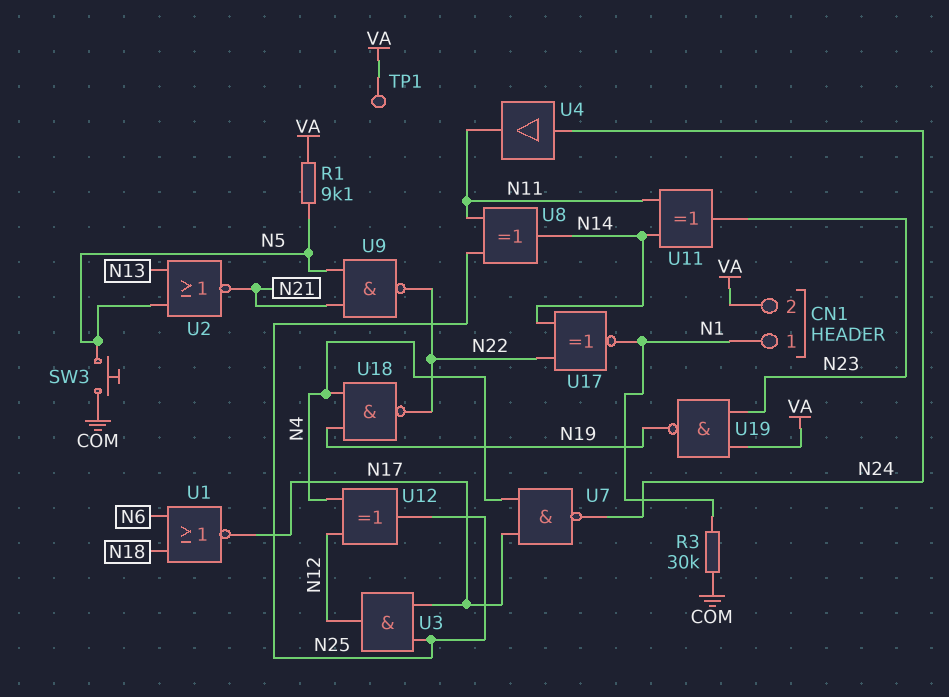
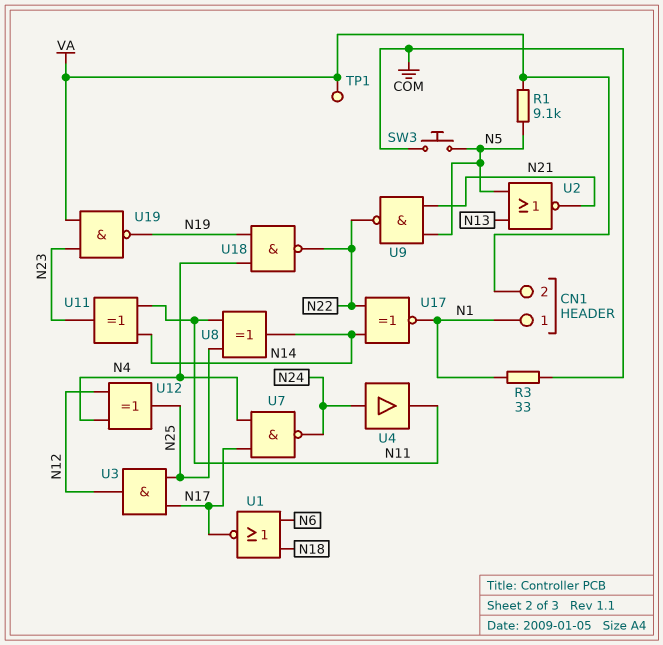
R3: 30k (COM, N1) -> 33 (COM, N1)

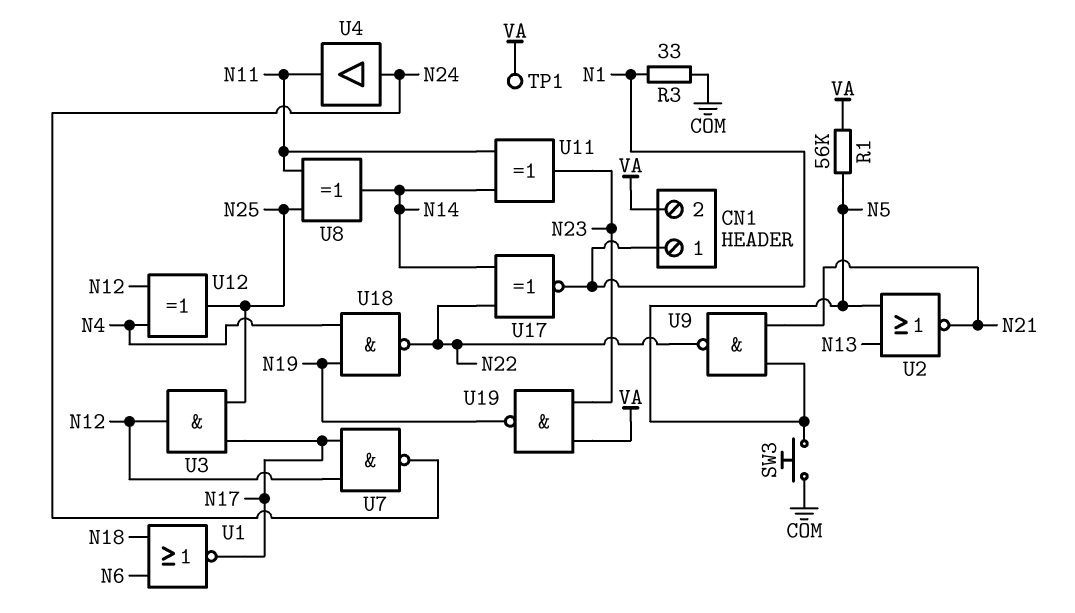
R1: 9.1k (N5, VA) -> 56k (N5, VA)
U7: NAND (in N4, in N17, out N24) -> NAND (in N12, in N17, out N24)

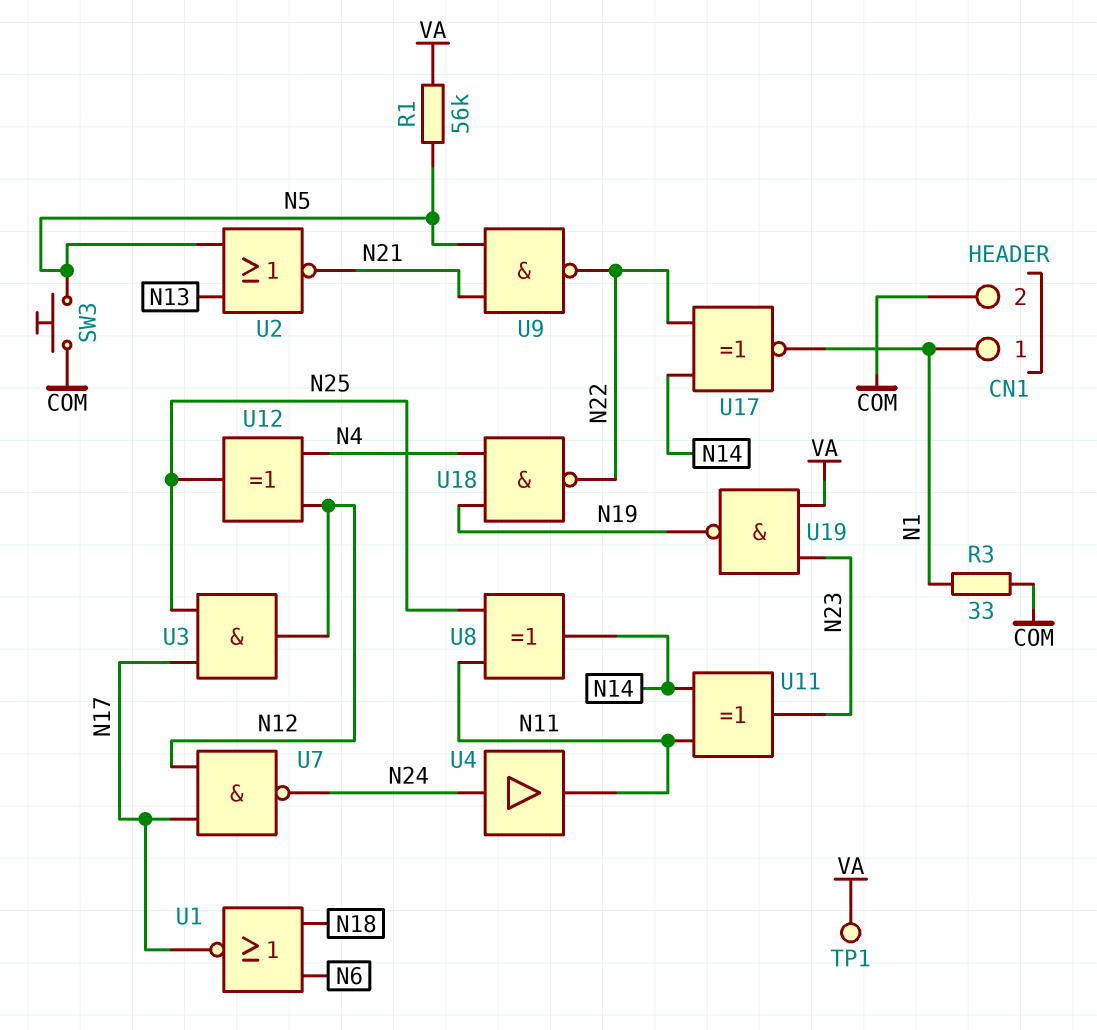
CN1 pin 2: VA -> COM

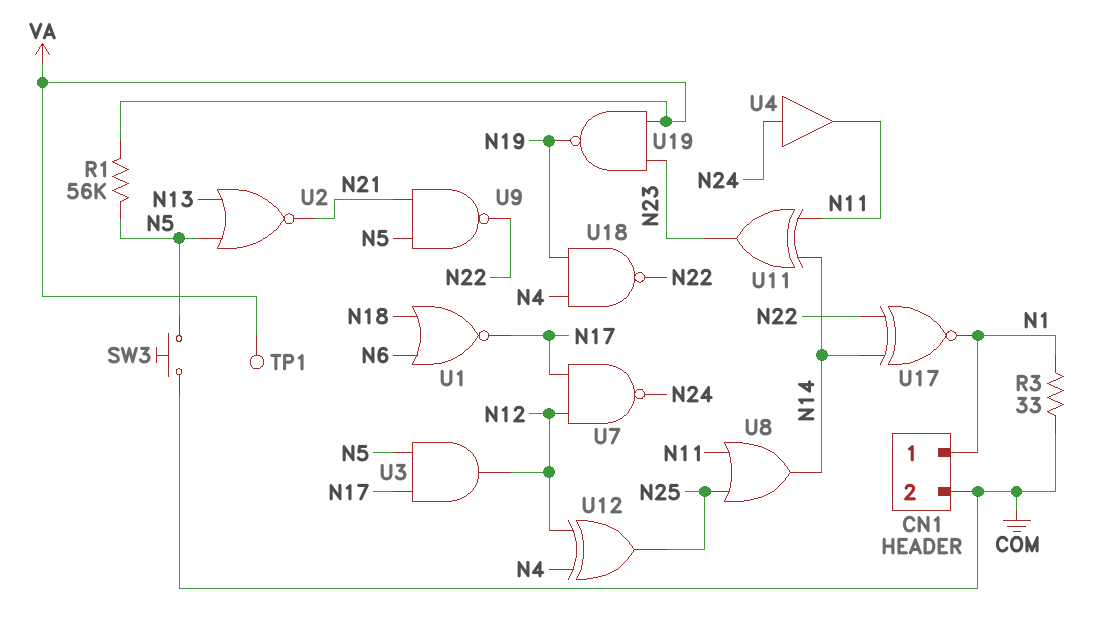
U3: AND (in N17, in N25, out N12) -> AND (in N5, in N17, out N12)
U8: XOR (in N11, in N25, out N14) -> OR (in N11, in N25, out N14)

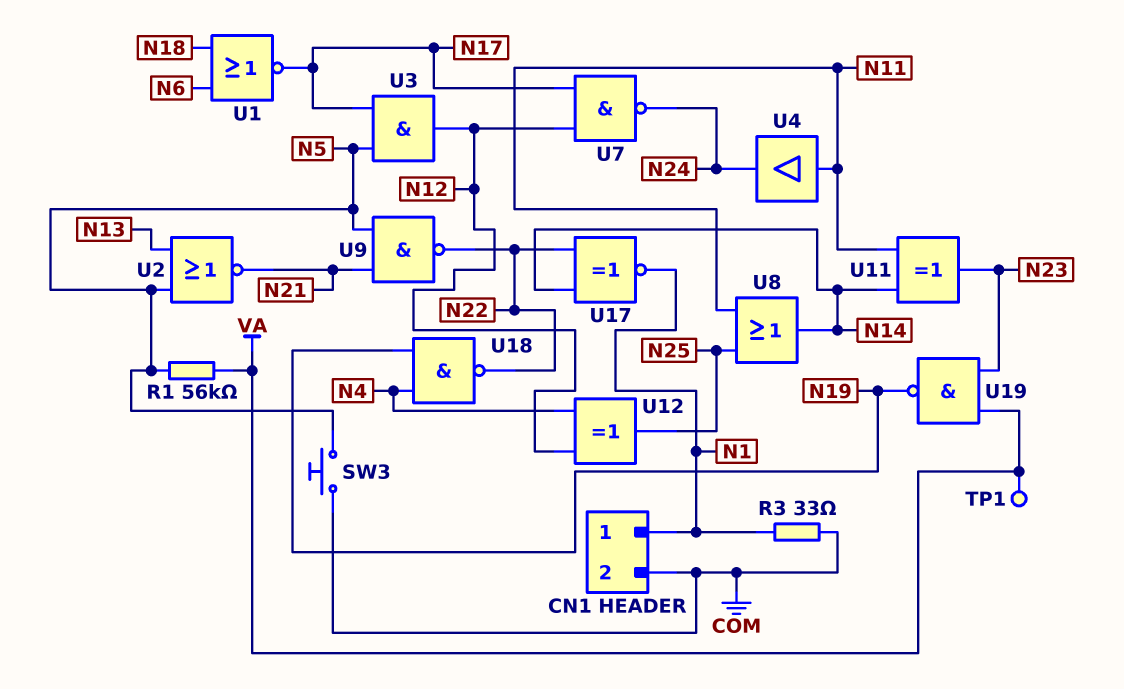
U4: buffer (in N24, out N11) -> buffer (in N11, out N24)

